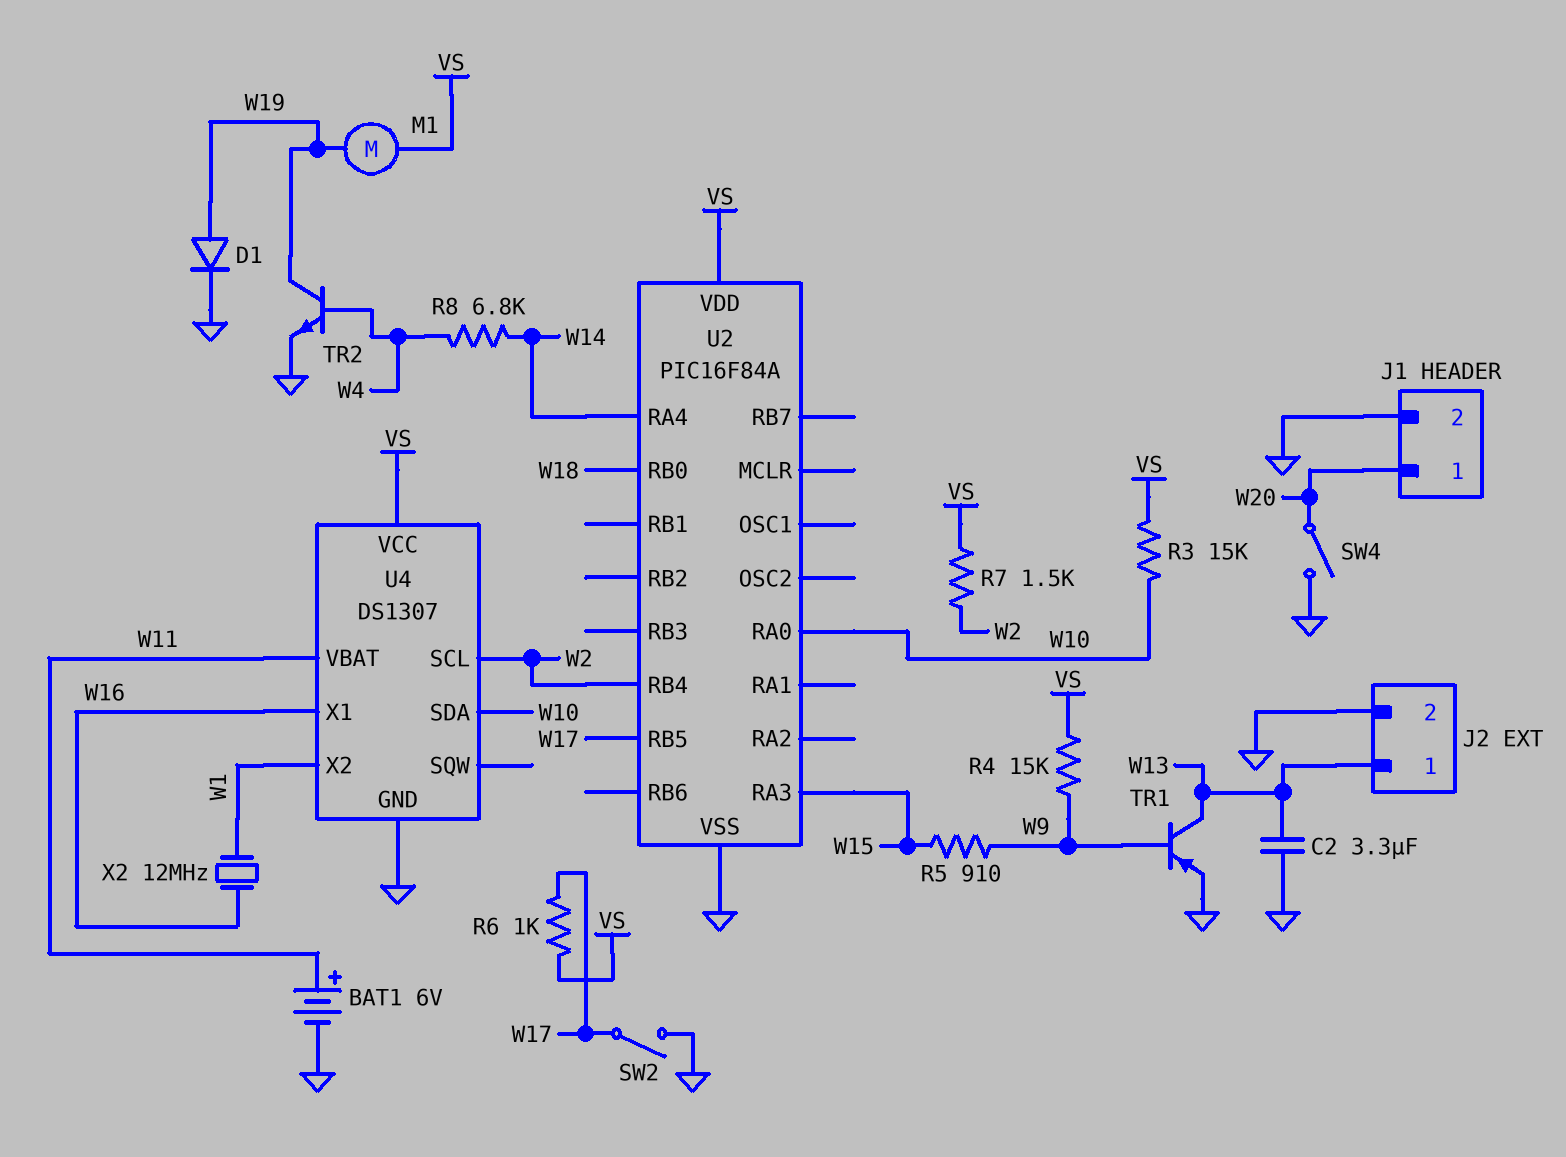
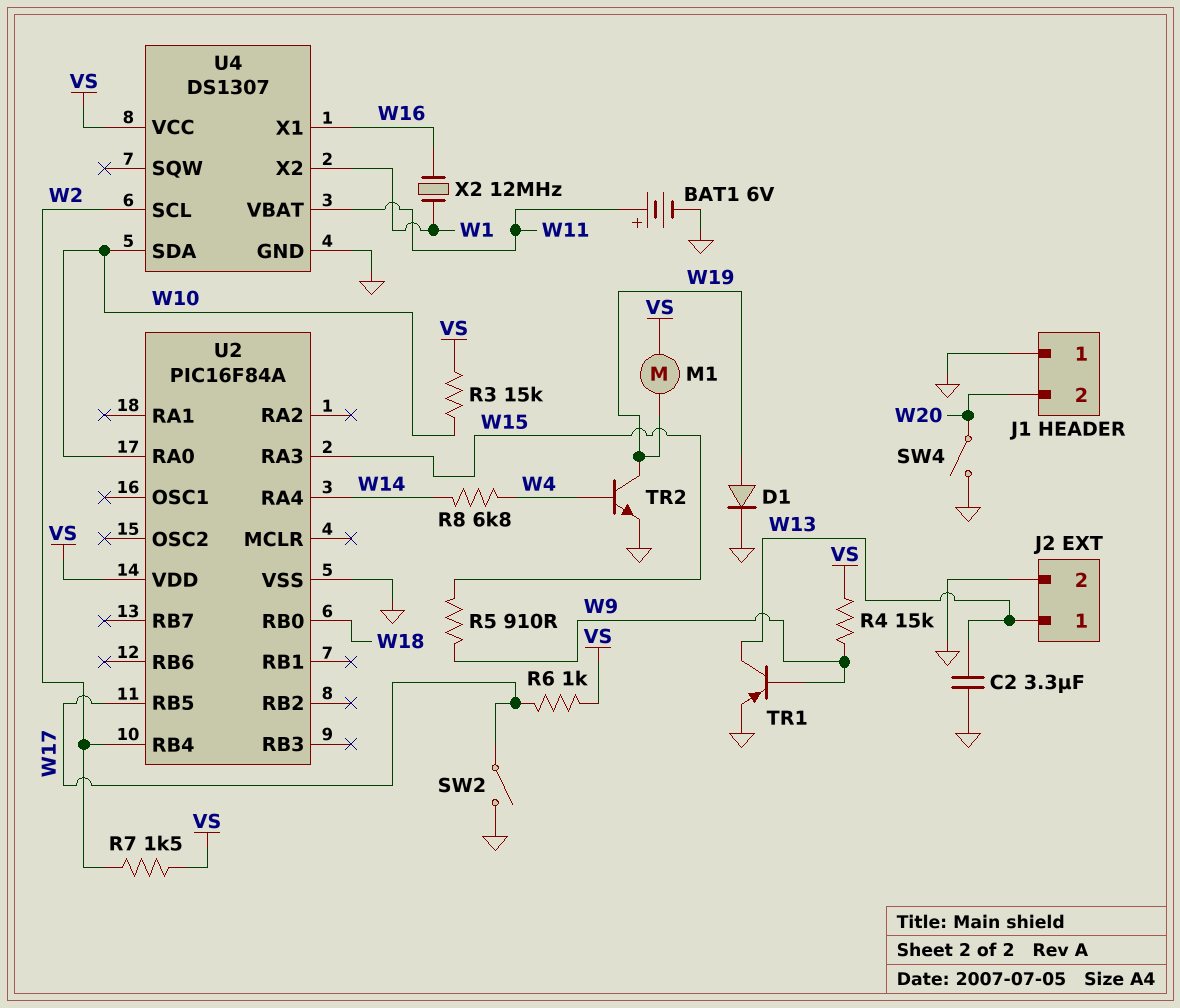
J1 pin 1: W20 -> GND
J1 pin 2: GND -> W20

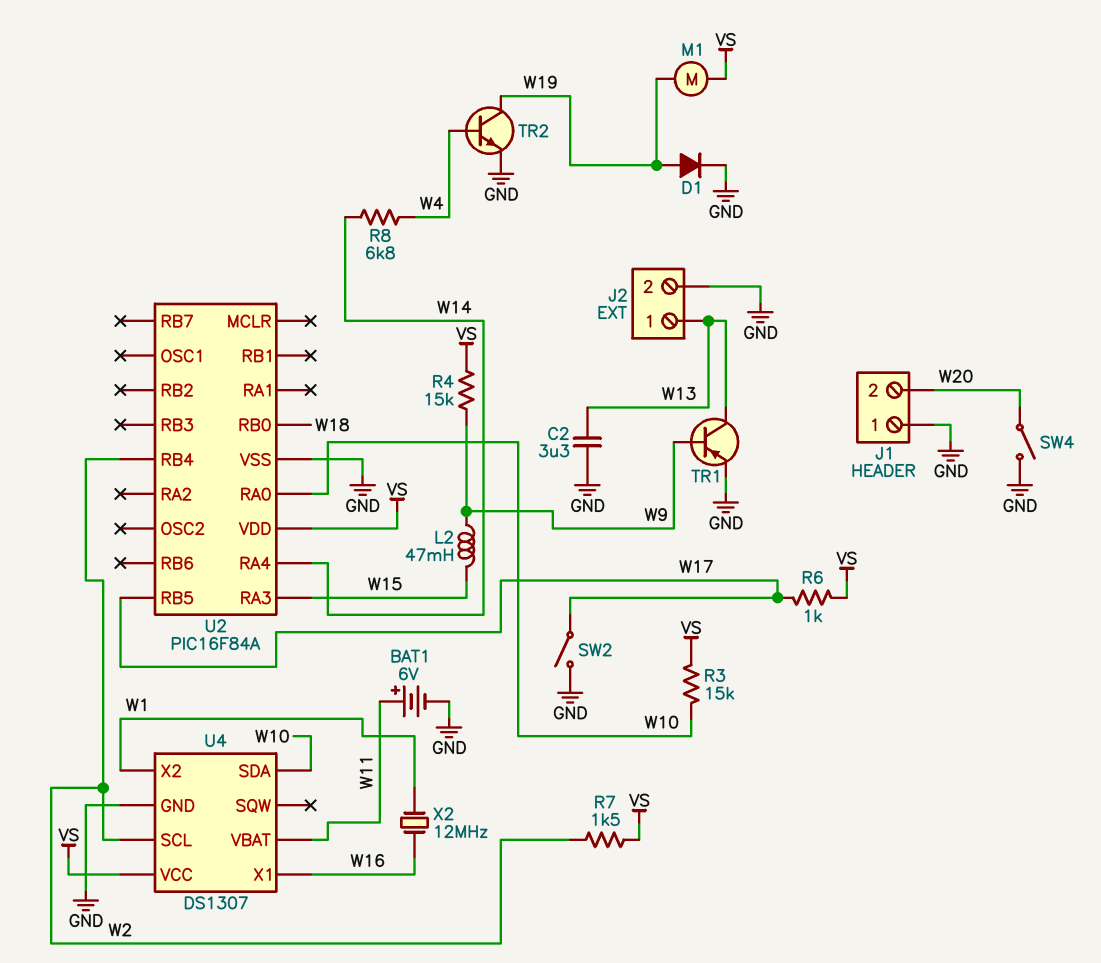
L2: none -> 47mH (W9, W15)
R5: 910 (W9, W15) -> none

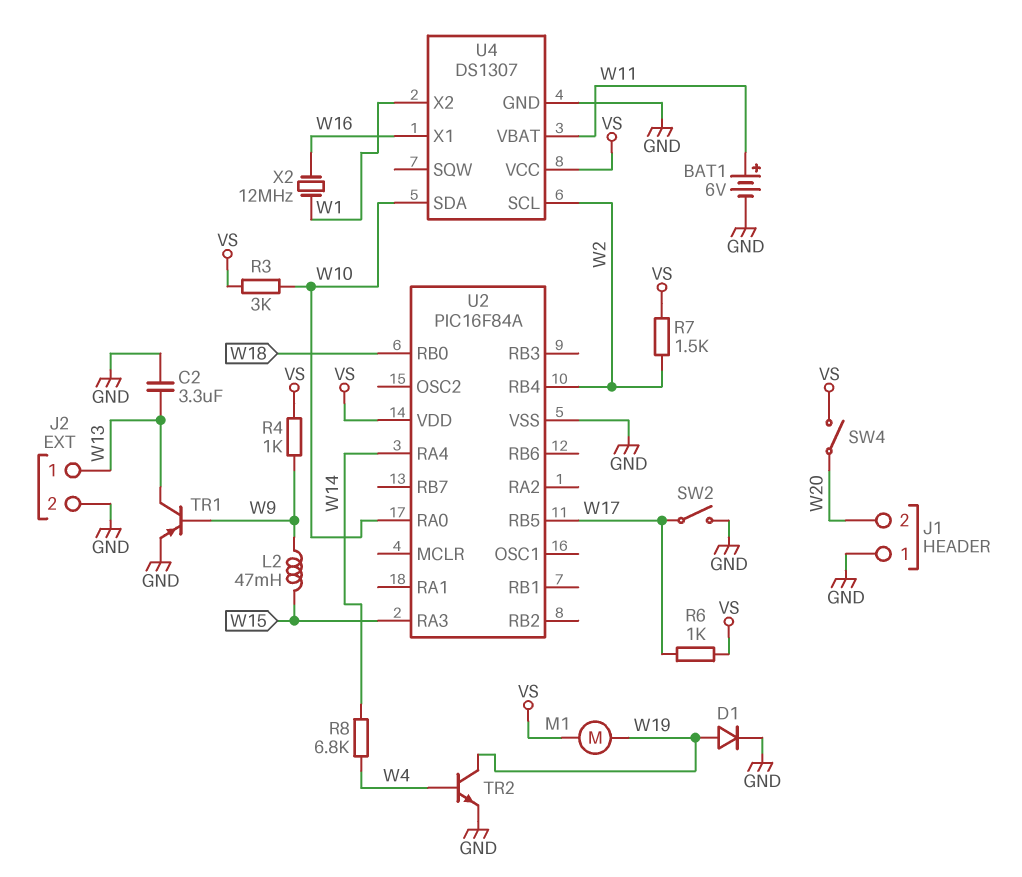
R3: 15k (VS, W10) -> 3k (VS, W10)
R4: 15k (VS, W9) -> 1k (VS, W9)
SW4: switch (GND, W20) -> switch (VS, W20)

